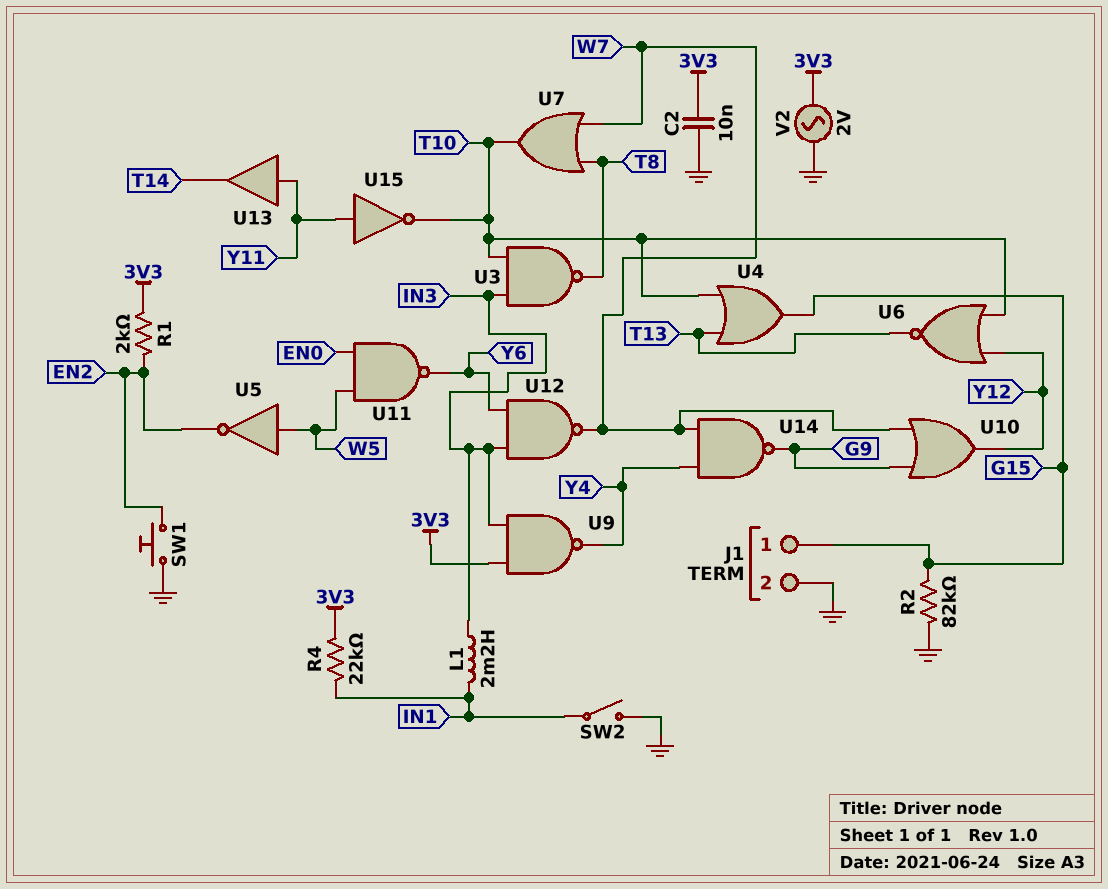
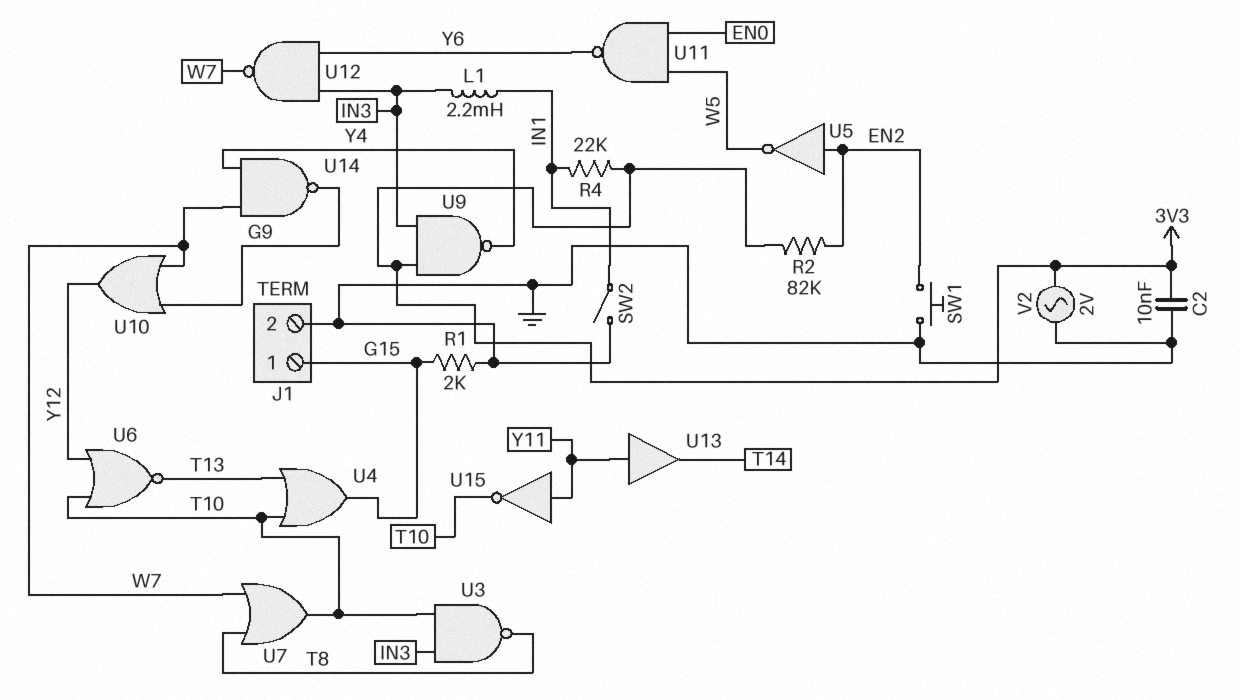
R1: 2k (3V3, EN2) -> 2k (G15, GND)
R2: 82k (G15, GND) -> 82k (3V3, EN2)
U5: NOT (in W5, out EN2) -> NOT (in EN2, out W5)

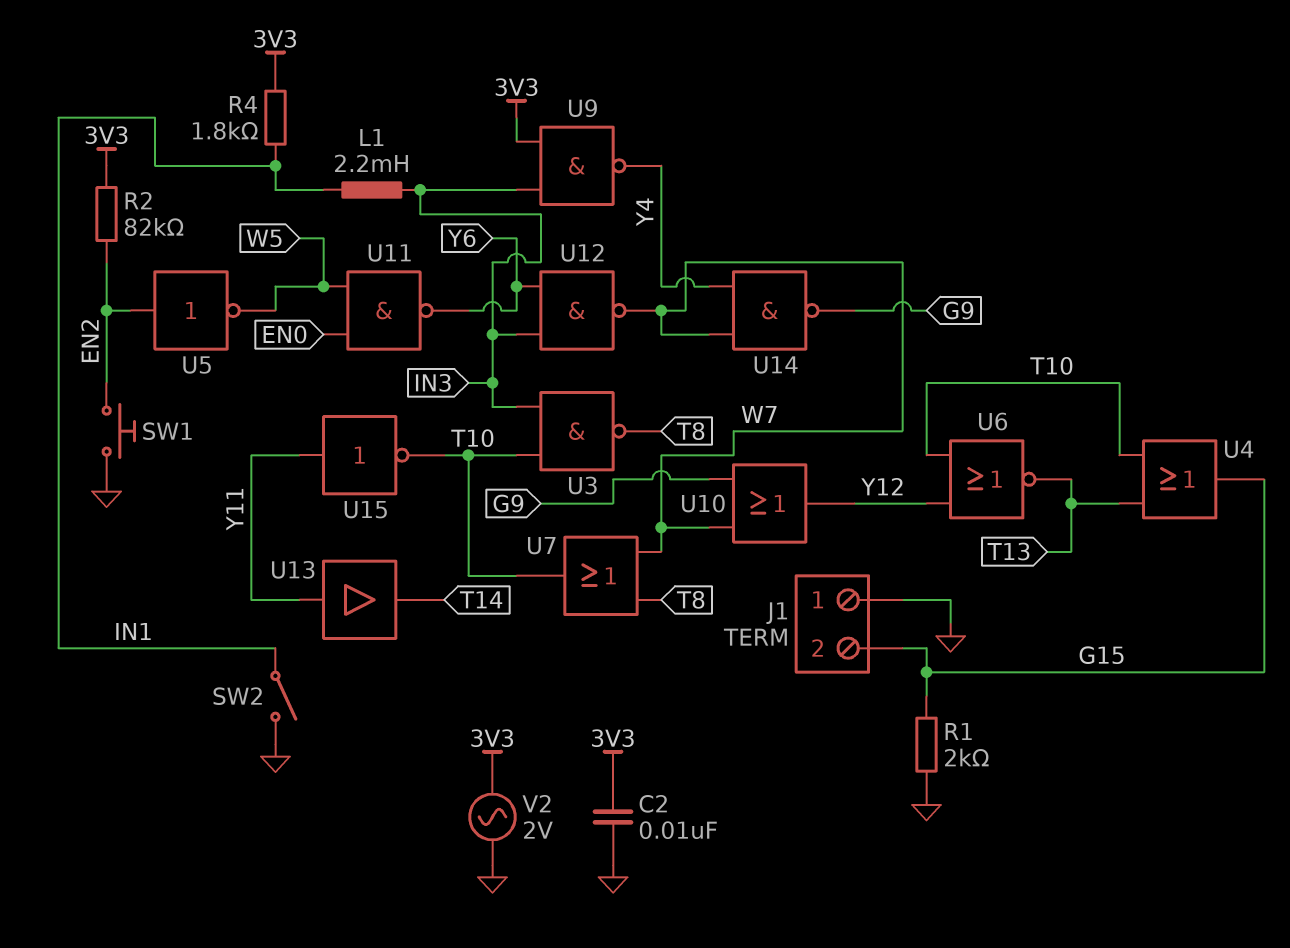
J1 pin 1: G15 -> GND
J1 pin 2: GND -> G15
R4: 22k (3V3, IN1) -> 1.8k (3V3, IN1)

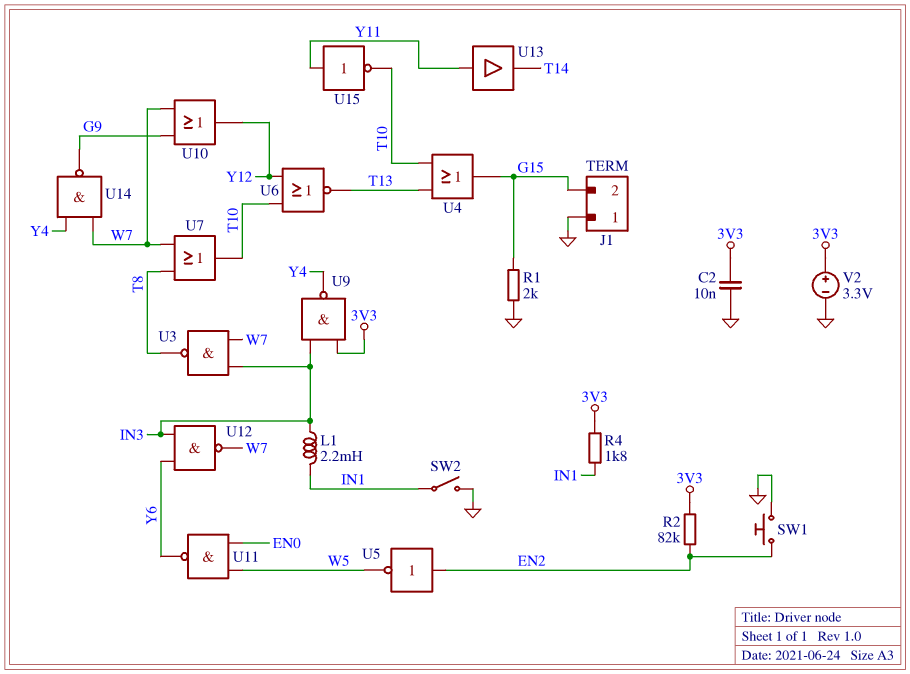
U3: NAND (in IN3, in T10, out T8) -> NAND (in IN3, in W7, out T8)
V2: AC 2V (3V3, GND) -> 3.3V (plus 3V3, minus GND)

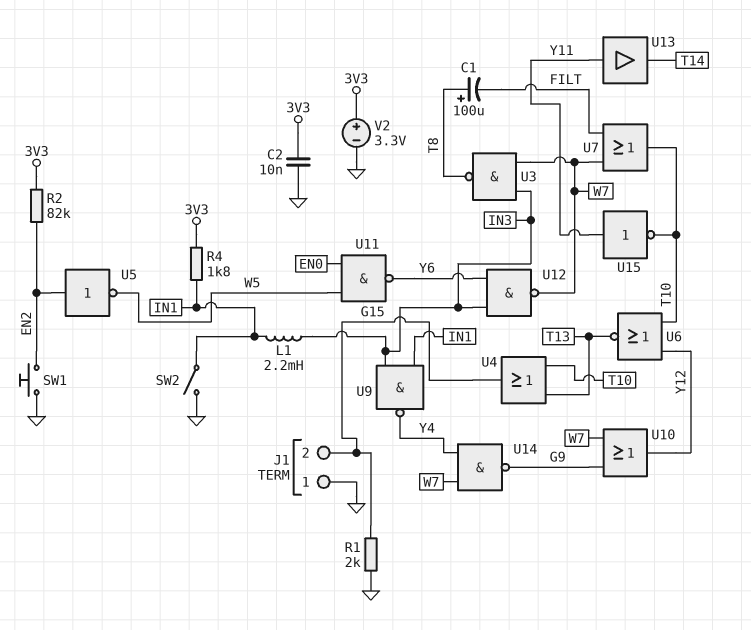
C1: none -> 100uF (plus T8, minus FILT)
U7: OR (in T8, in W7, out T10) -> OR (in FILT, in W7, out T10)
U9: NAND (in 3V3, in IN3, out Y4) -> NAND (in IN1, in IN3, out Y4)

